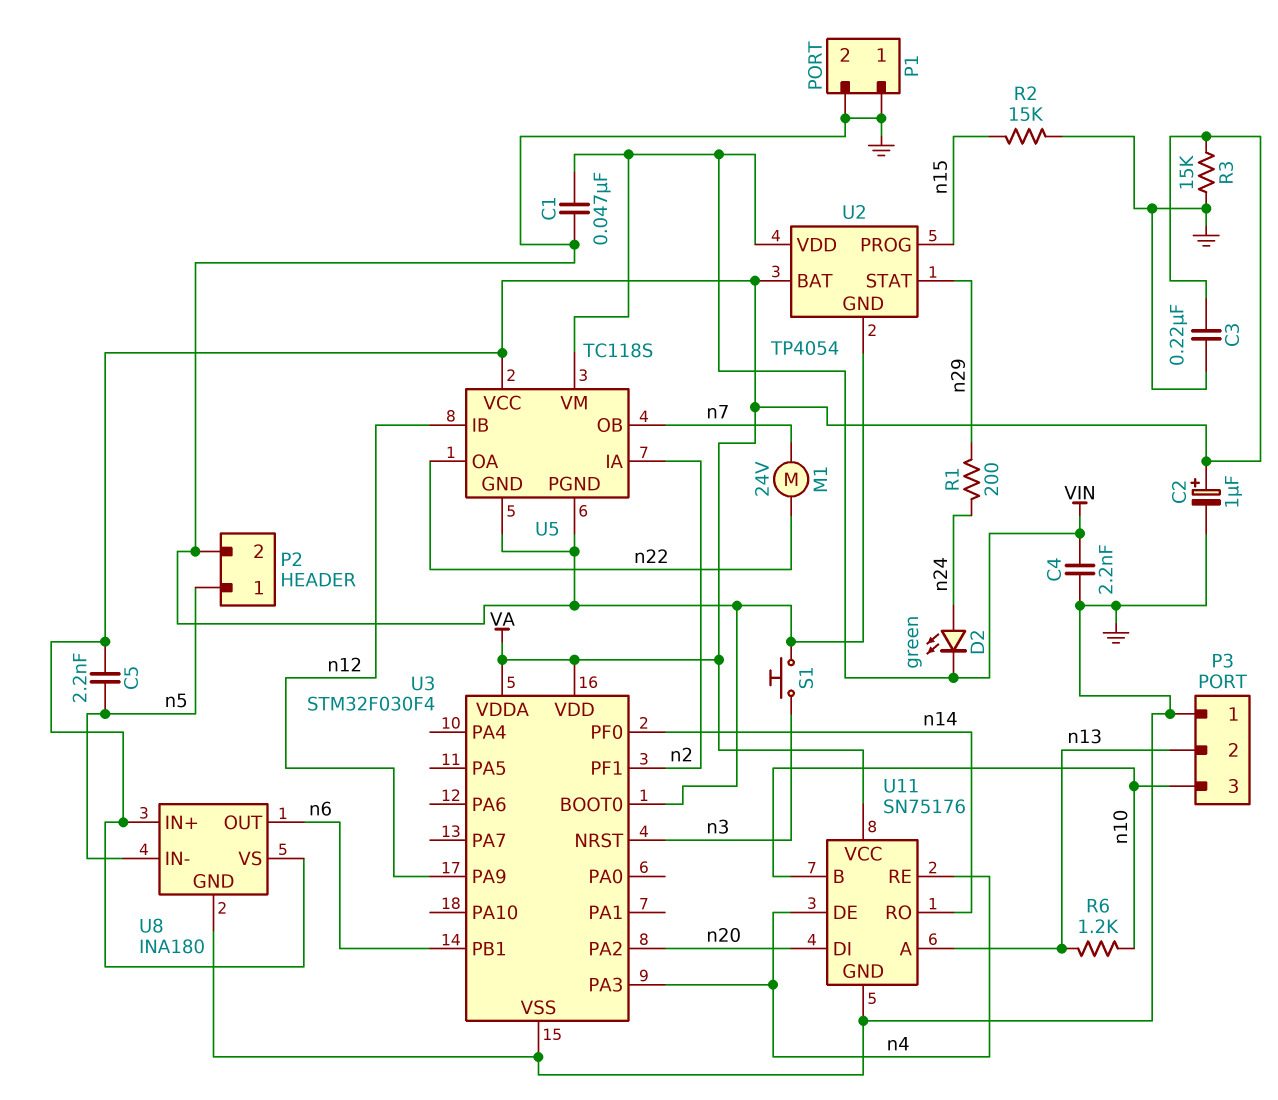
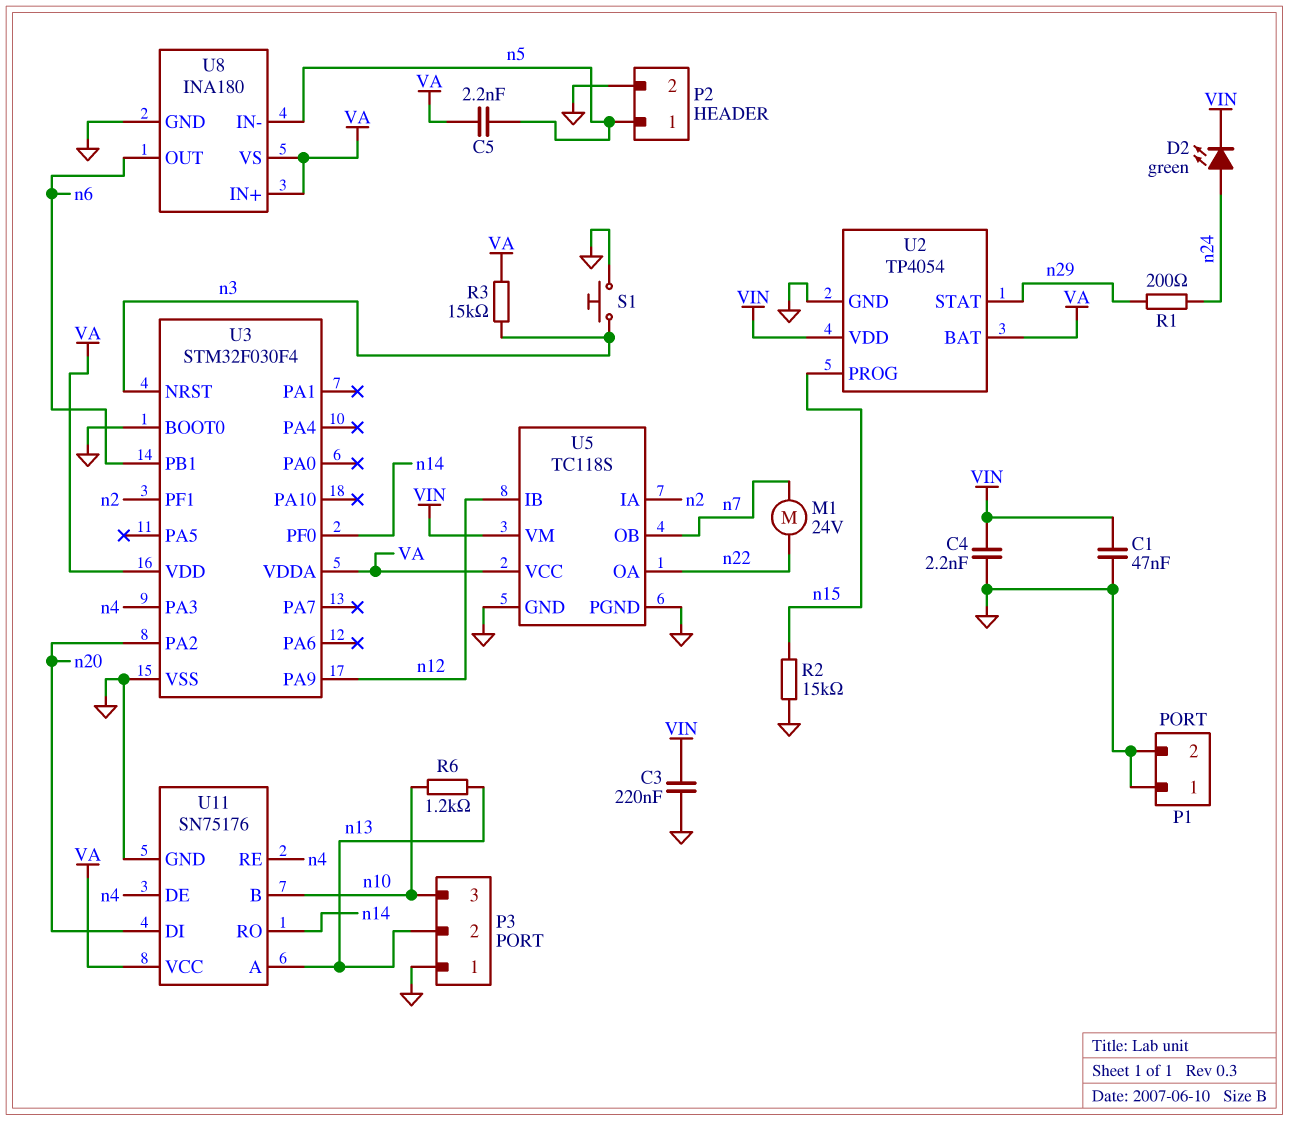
C2: 1uF (plus VA, minus GND) -> none
C3: 220nF (GND, VA) -> 220nF (GND, VIN)
R3: 15k (GND, VA) -> 15k (VA, n3)

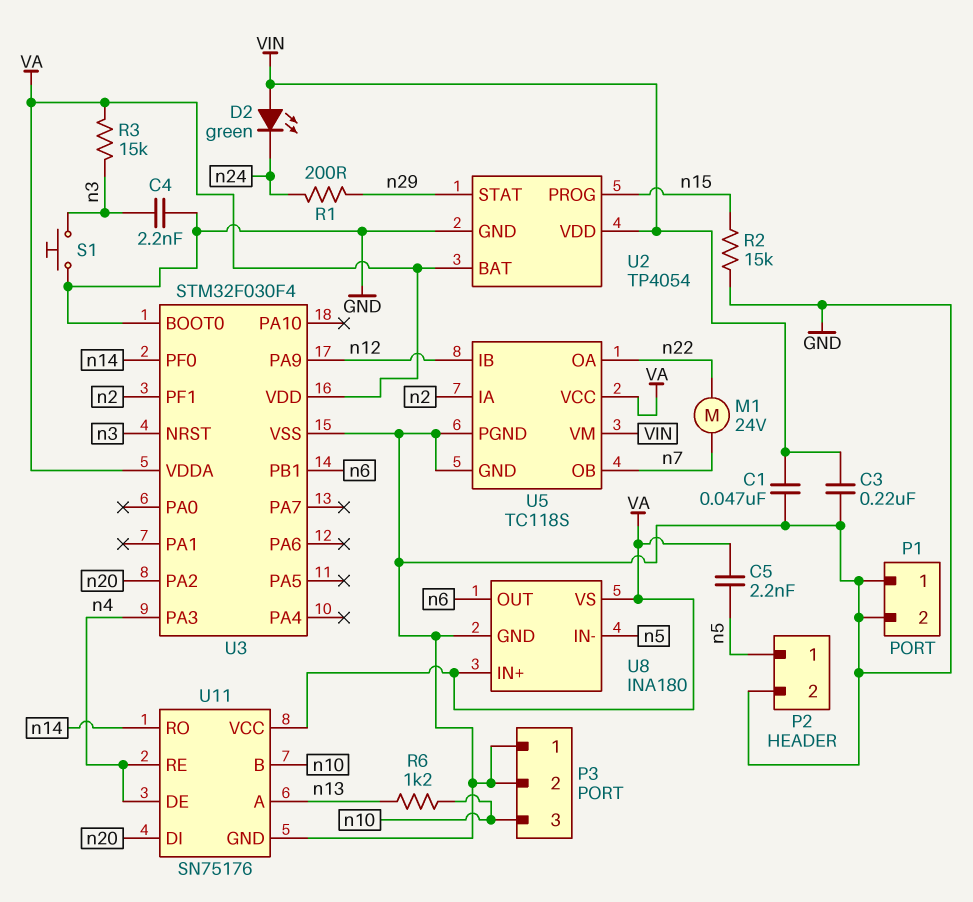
C4: 2.2nF (GND, VIN) -> 2.2nF (GND, n3)
D2: LED green (A n24, K VIN) -> LED green (A VIN, K n24)
P3 pin 2: n13 -> GND

